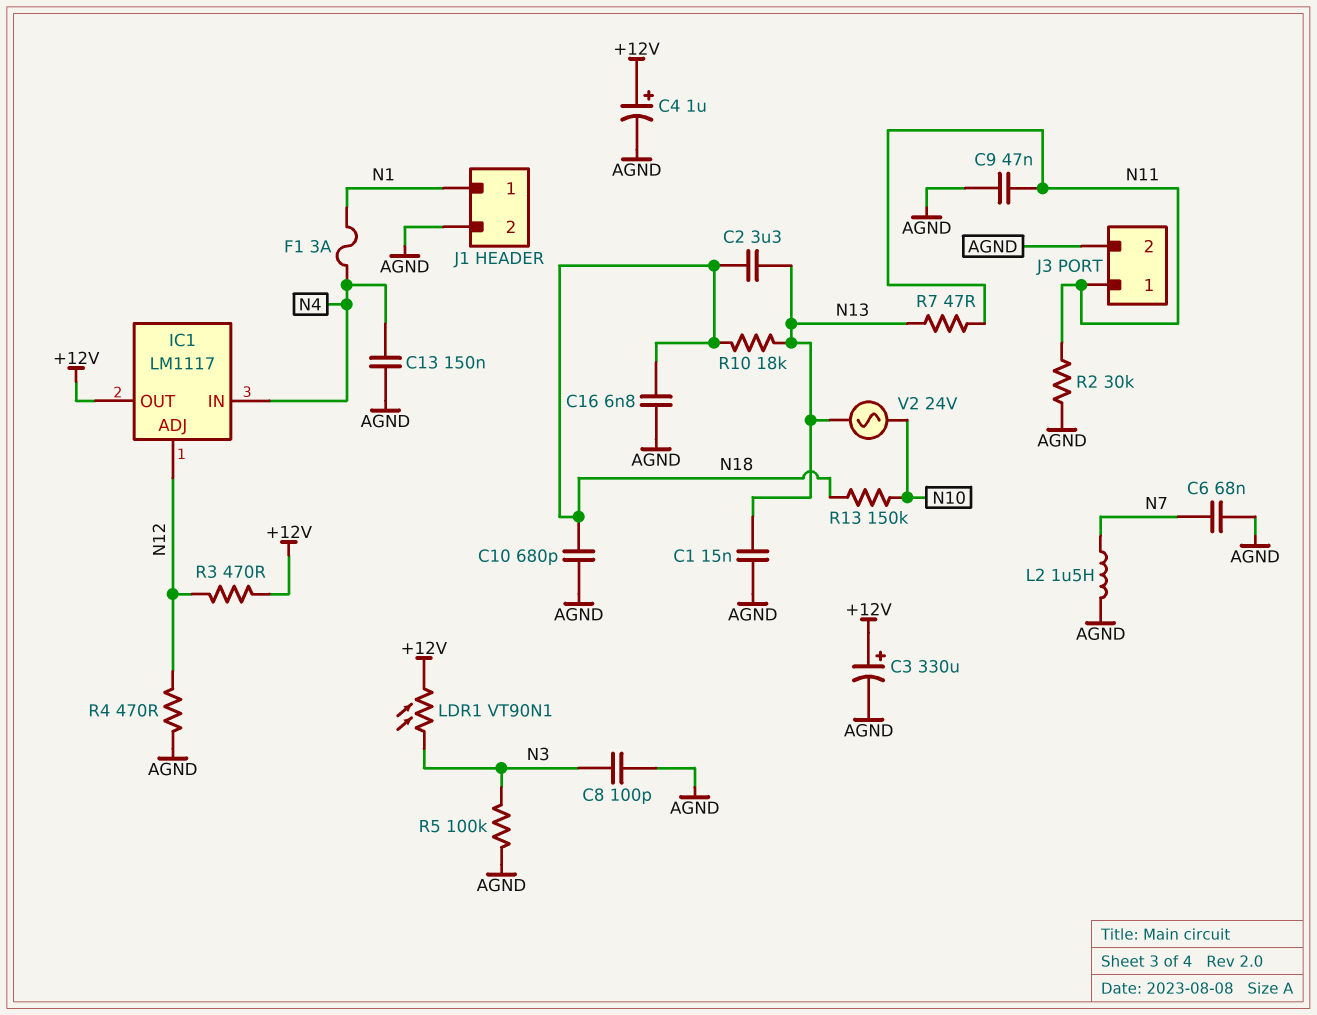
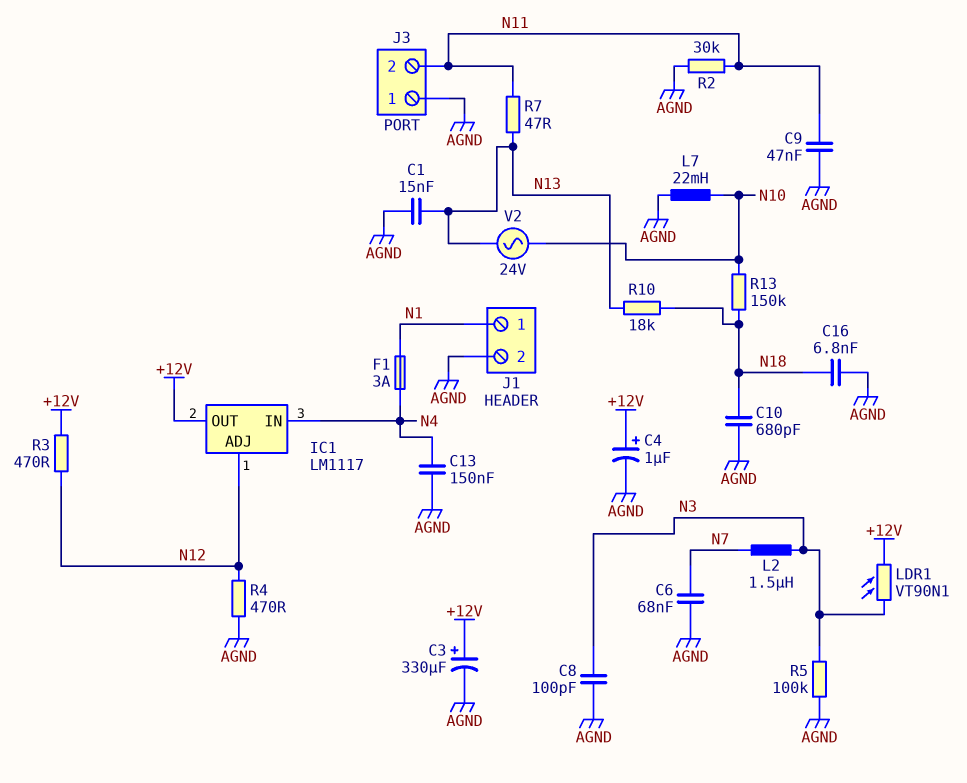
C2: 3.3uF (N13, N18) -> none
J3 pin 1: N11 -> AGND
J3 pin 2: AGND -> N11
L2: 1.5uH (AGND, N7) -> 1.5uH (N3, N7)
L7: none -> 22mH (AGND, N10)

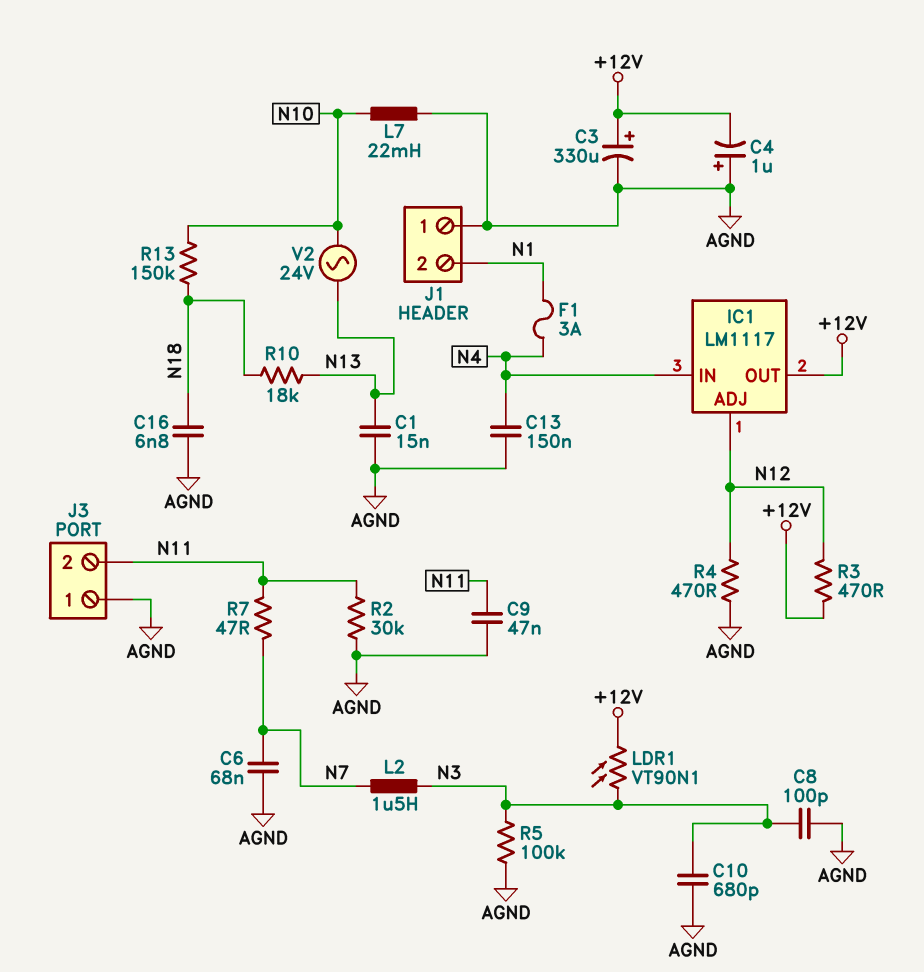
C4: 1uF (plus +12V, minus AGND) -> 1uF (plus AGND, minus +12V)
C10: 680pF (AGND, N18) -> 680pF (AGND, N3)
J1 pin 1: N1 -> AGND
J1 pin 2: AGND -> N1
R7: 47 (N11, N13) -> 47 (N7, N11)

